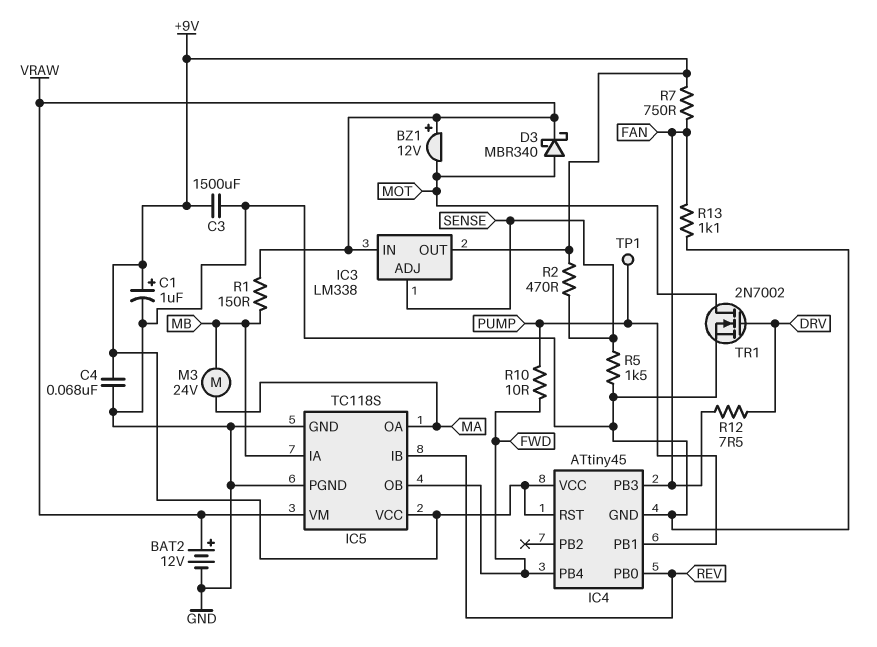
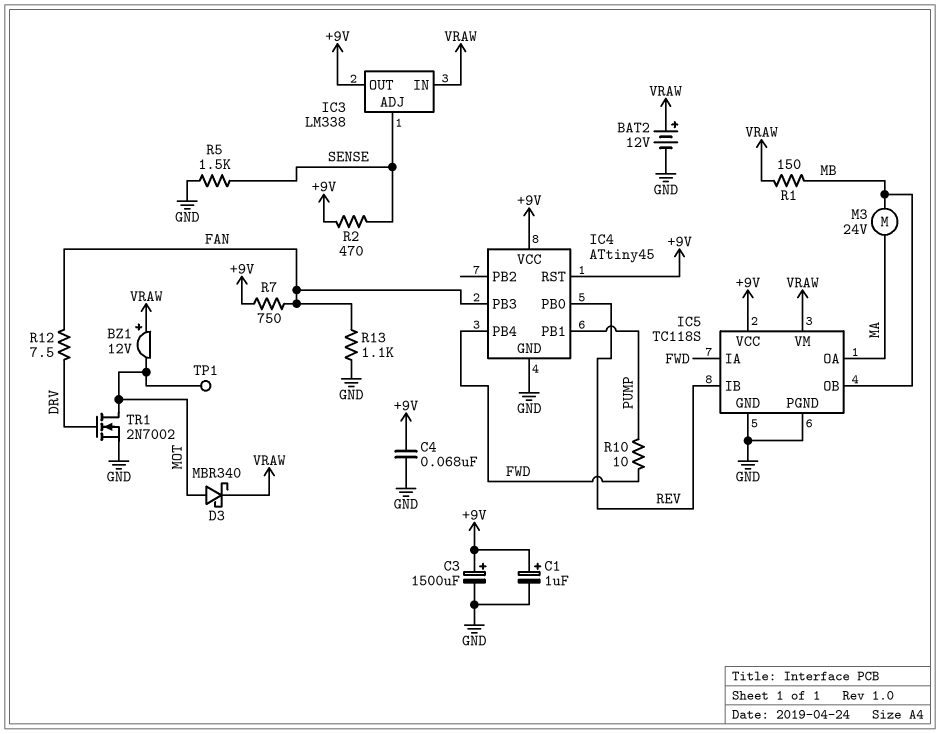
C3: 1500uF (+9V, GND) -> 1500uF (plus +9V, minus GND)
IC5 pin IA: MB -> FWD
IC5 pin OB: FWD -> MB
TP1: test point (PUMP) -> test point (MOT)

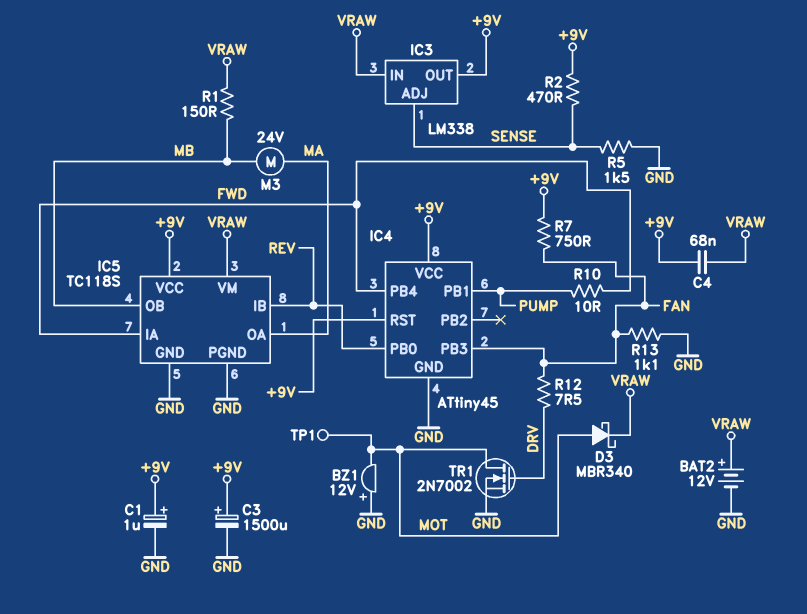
BZ1: buzzer 12V (plus VRAW, minus MOT) -> buzzer 12V (plus GND, minus MOT)
C4: 68nF (+9V, GND) -> 68nF (+9V, VRAW)

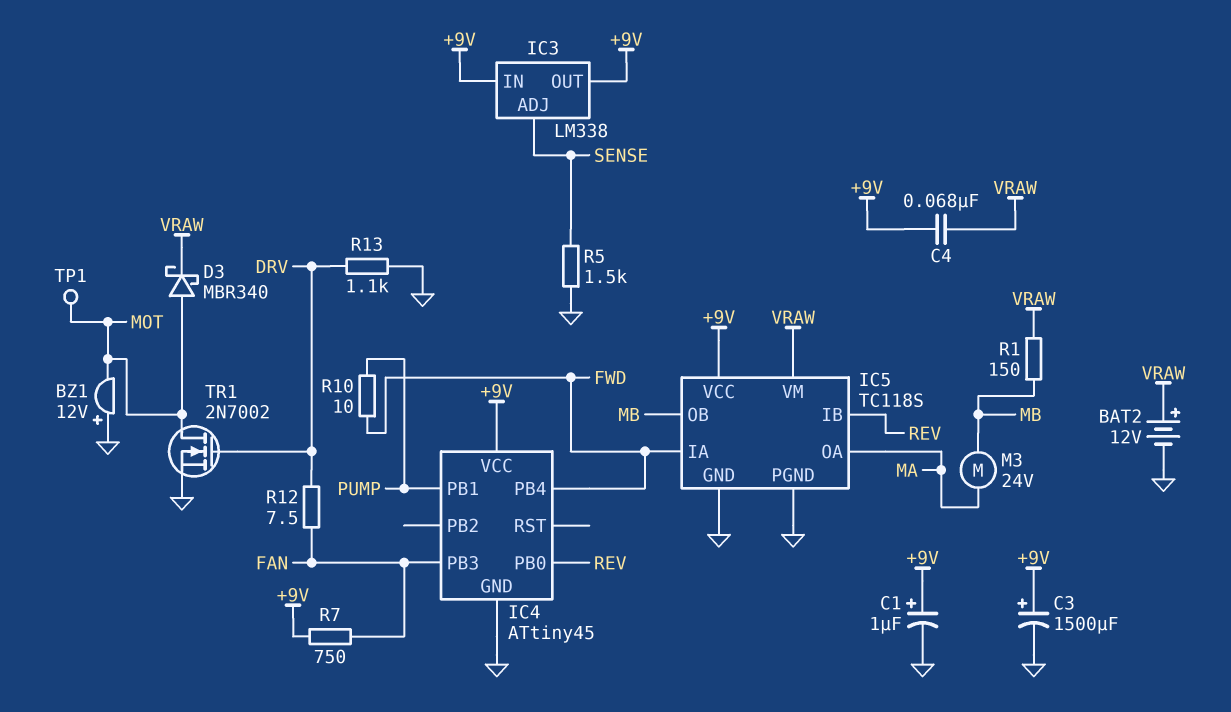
IC3 pin IN: VRAW -> +9V
IC4 pin RST: +9V -> none
R2: 470 (+9V, SENSE) -> none
R13: 1.1k (FAN, GND) -> 1.1k (DRV, GND)

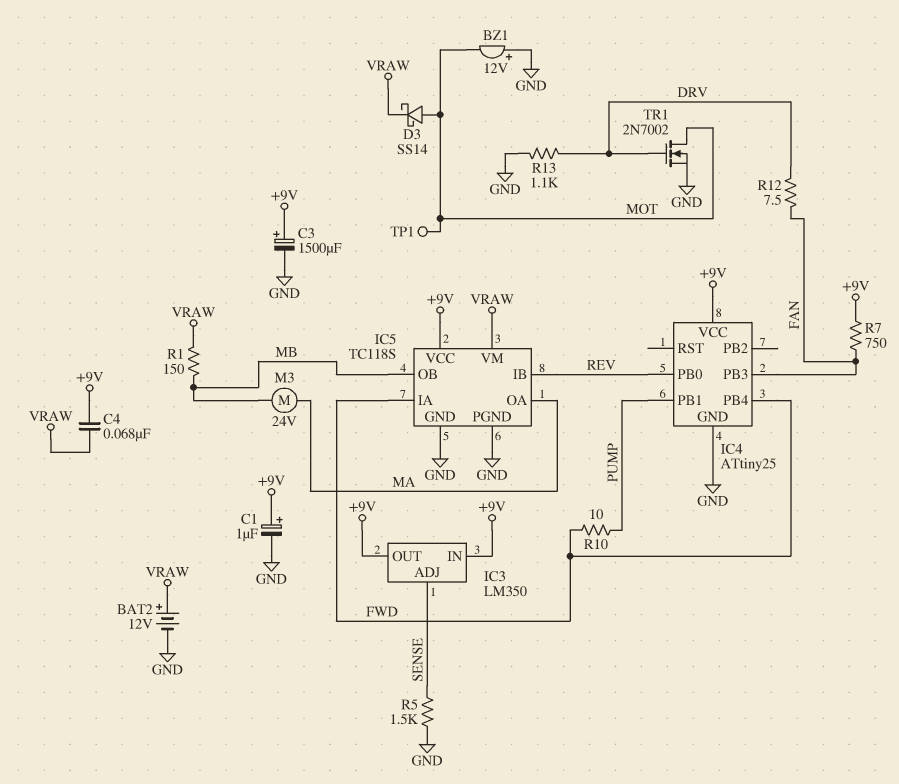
D3: schottky MBR340 (A MOT, K VRAW) -> schottky SS14 (A MOT, K VRAW)
IC3: LM338 -> LM350
IC4: ATtiny45 -> ATtiny25

